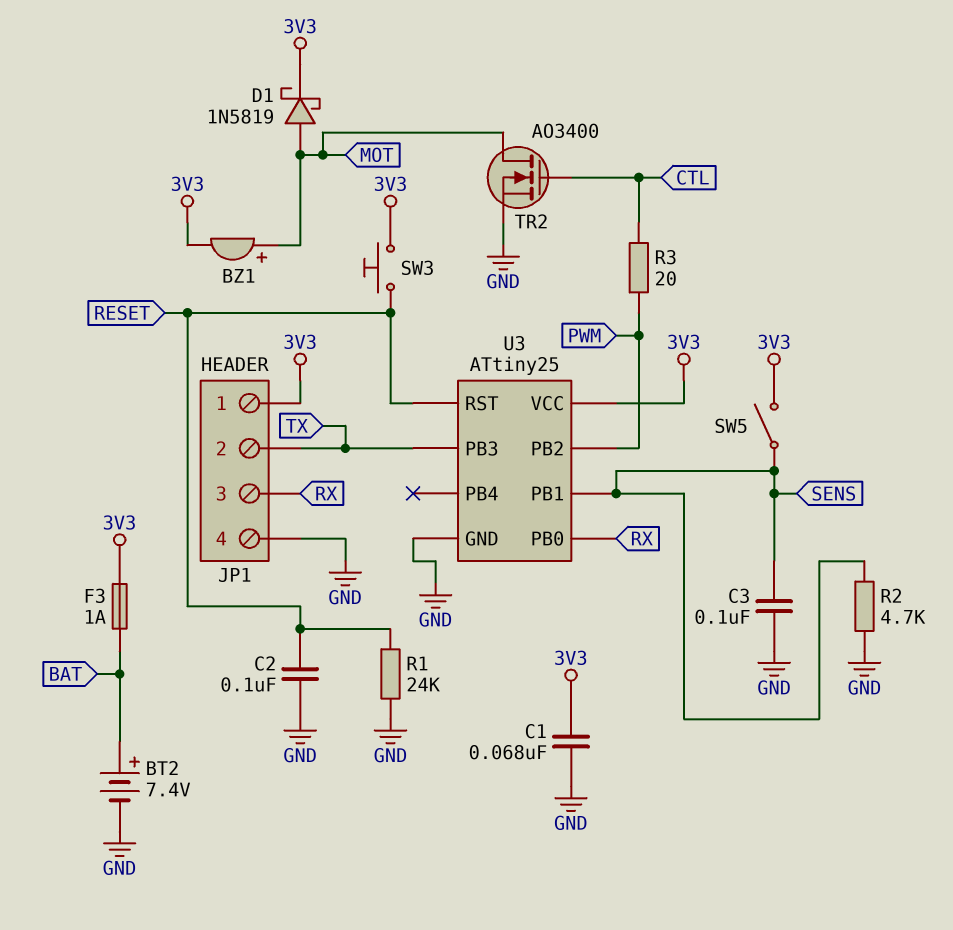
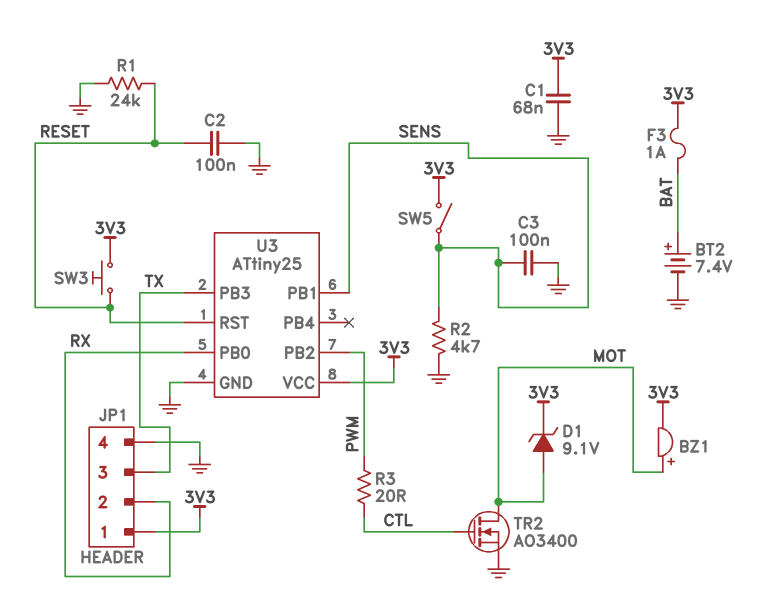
D1: schottky 1N5819 (A MOT, K 3V3) -> zener 9.1V (A MOT, K 3V3)
JP1 pin 2: TX -> RX
JP1 pin 3: RX -> TX

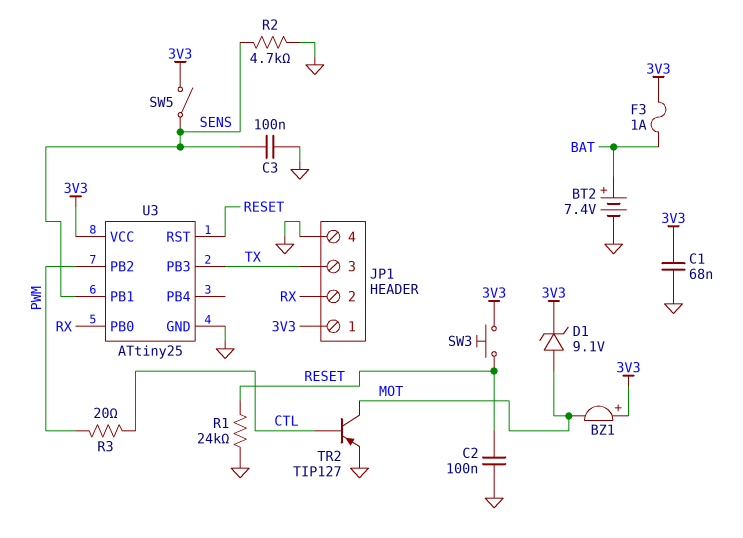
BZ1: buzzer (plus MOT, minus 3V3) -> buzzer (plus 3V3, minus MOT)
TR2: NMOS AO3400 (G CTL, D MOT, S GND) -> PNP TIP127 (B CTL, C MOT, E GND)

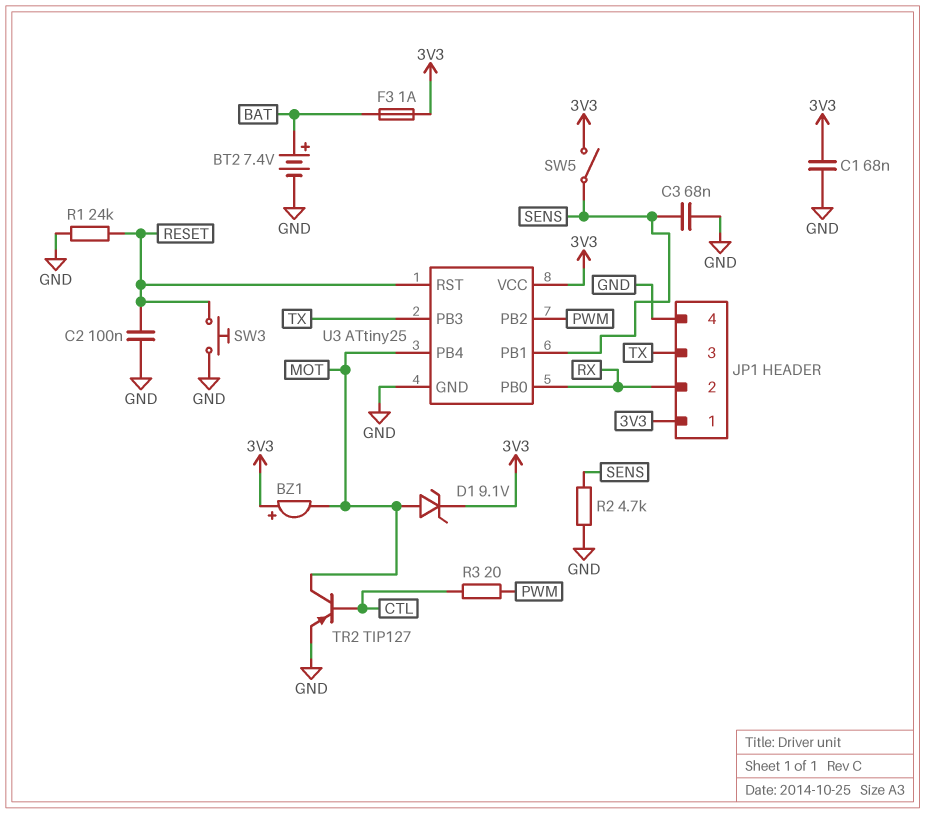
C3: 100nF (GND, SENS) -> 68nF (GND, SENS)
SW3: button (3V3, RESET) -> button (GND, RESET)
U3 pin PB4: none -> MOT

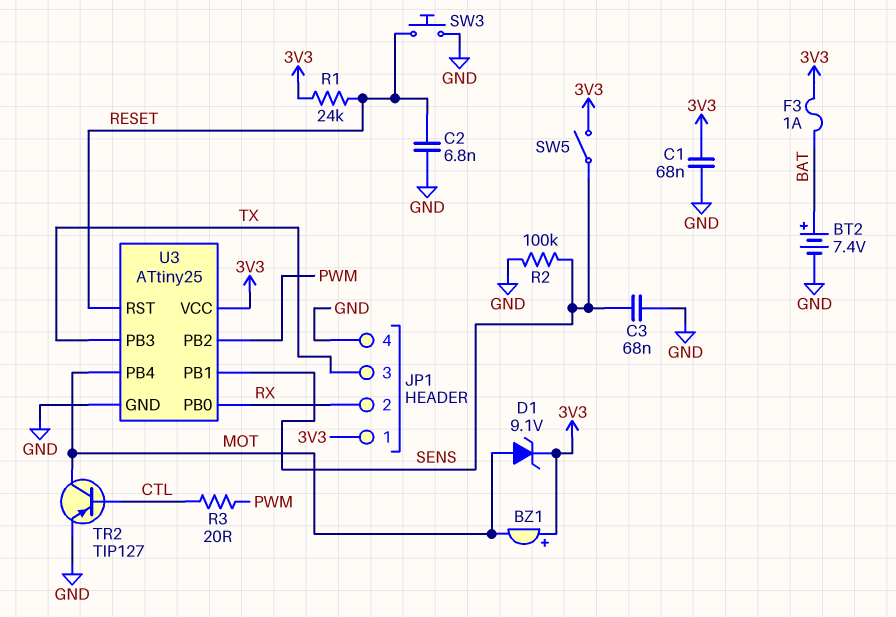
C2: 100nF (GND, RESET) -> 6.8nF (GND, RESET)
R1: 24k (GND, RESET) -> 24k (3V3, RESET)
R2: 4.7k (GND, SENS) -> 100k (GND, SENS)

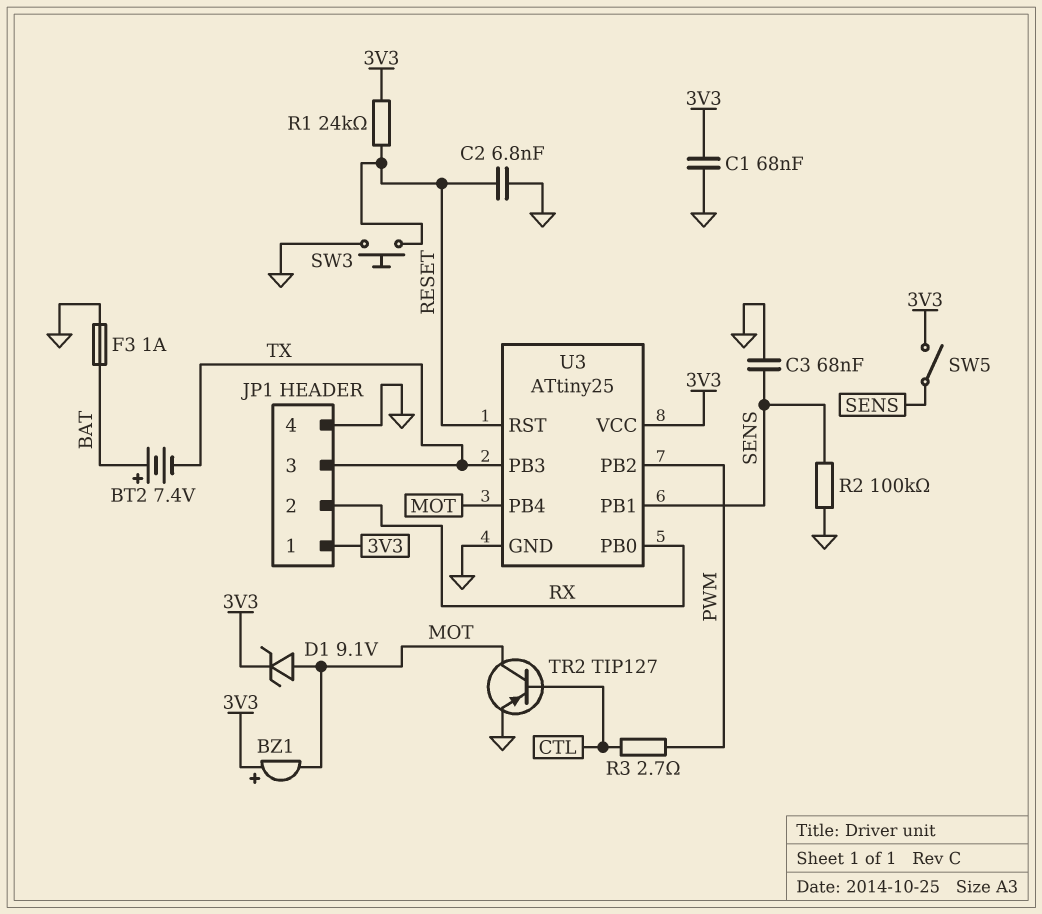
BT2: 7.4V (plus BAT, minus GND) -> 7.4V (plus BAT, minus TX)
F3: 1A (3V3, BAT) -> 1A (BAT, GND)
R3: 20 (CTL, PWM) -> 2.7 (CTL, PWM)

